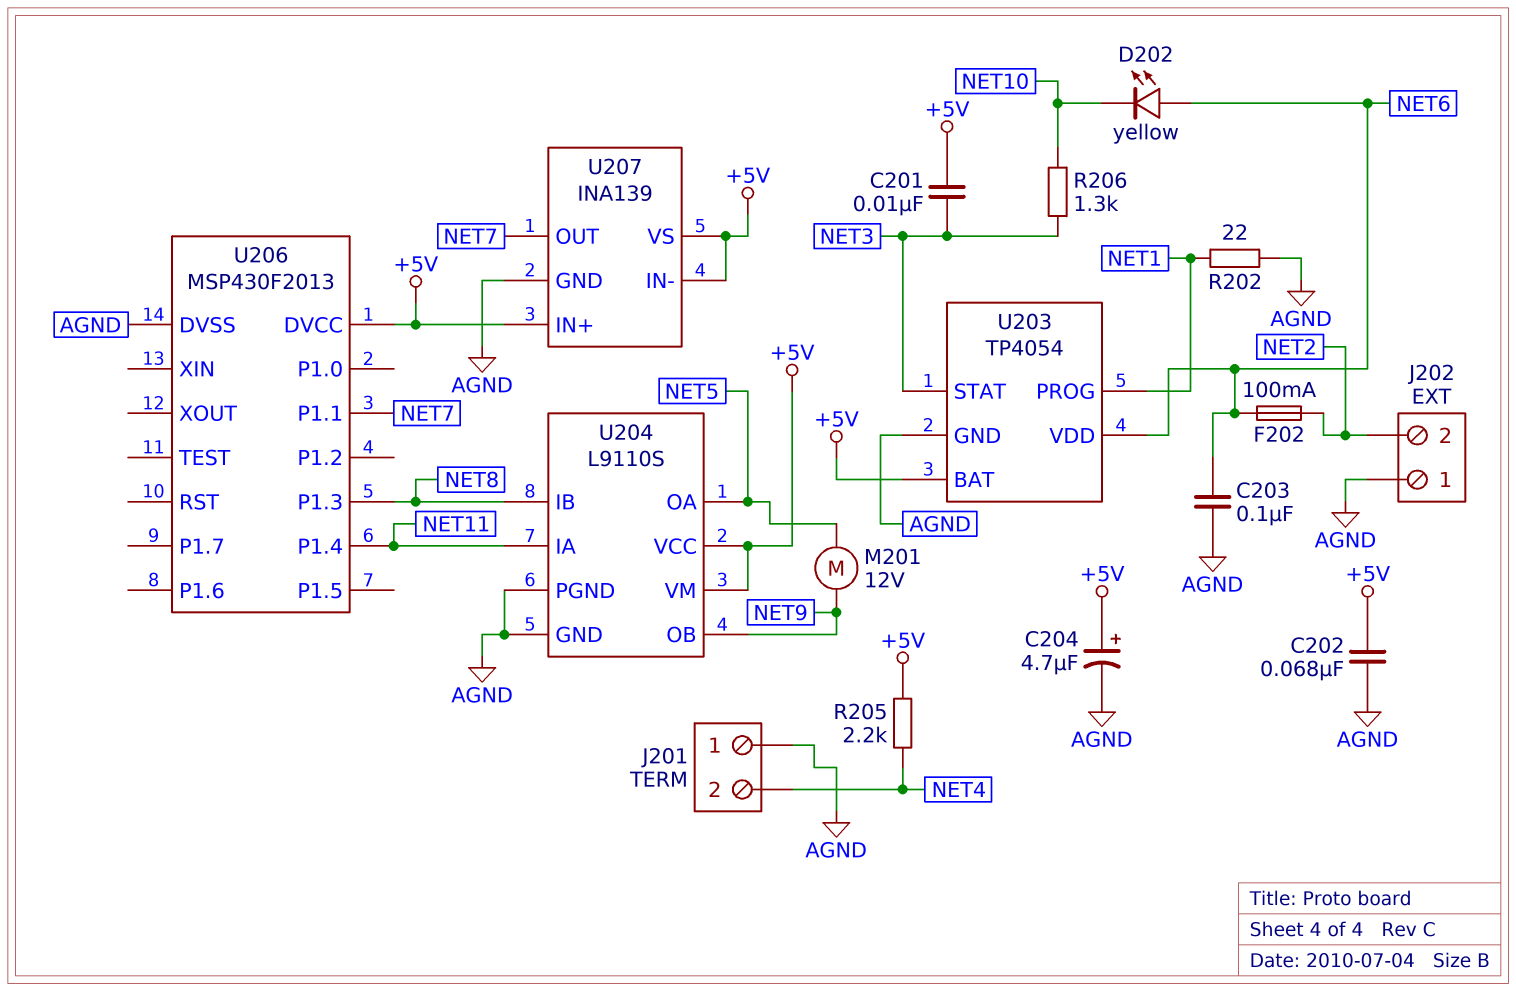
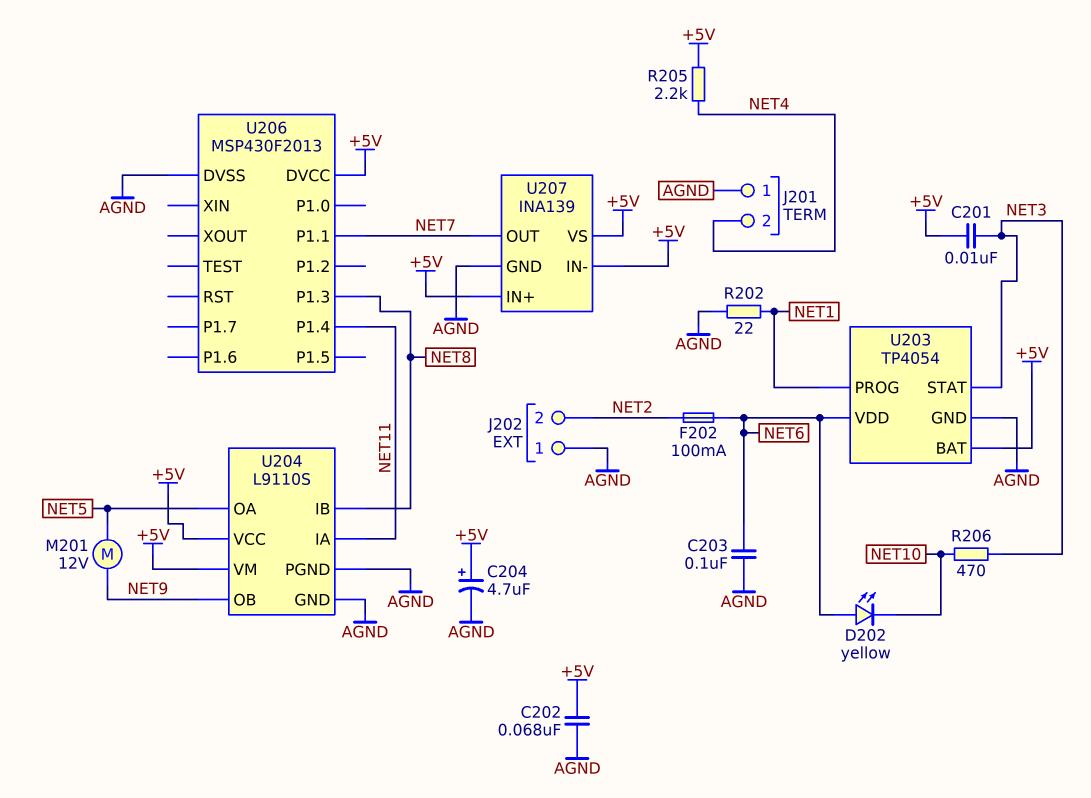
R206: 1.3k (NET3, NET10) -> 470 (NET3, NET10)

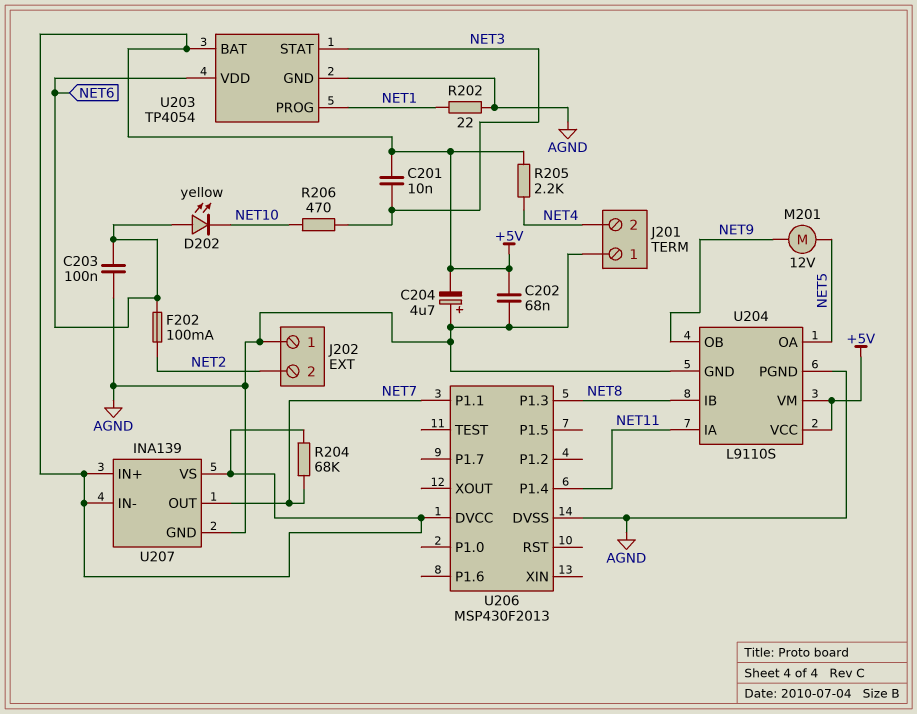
C204: 4.7uF (plus +5V, minus AGND) -> 4.7uF (plus AGND, minus +5V)
R204: none -> 68k (+5V, NET7)

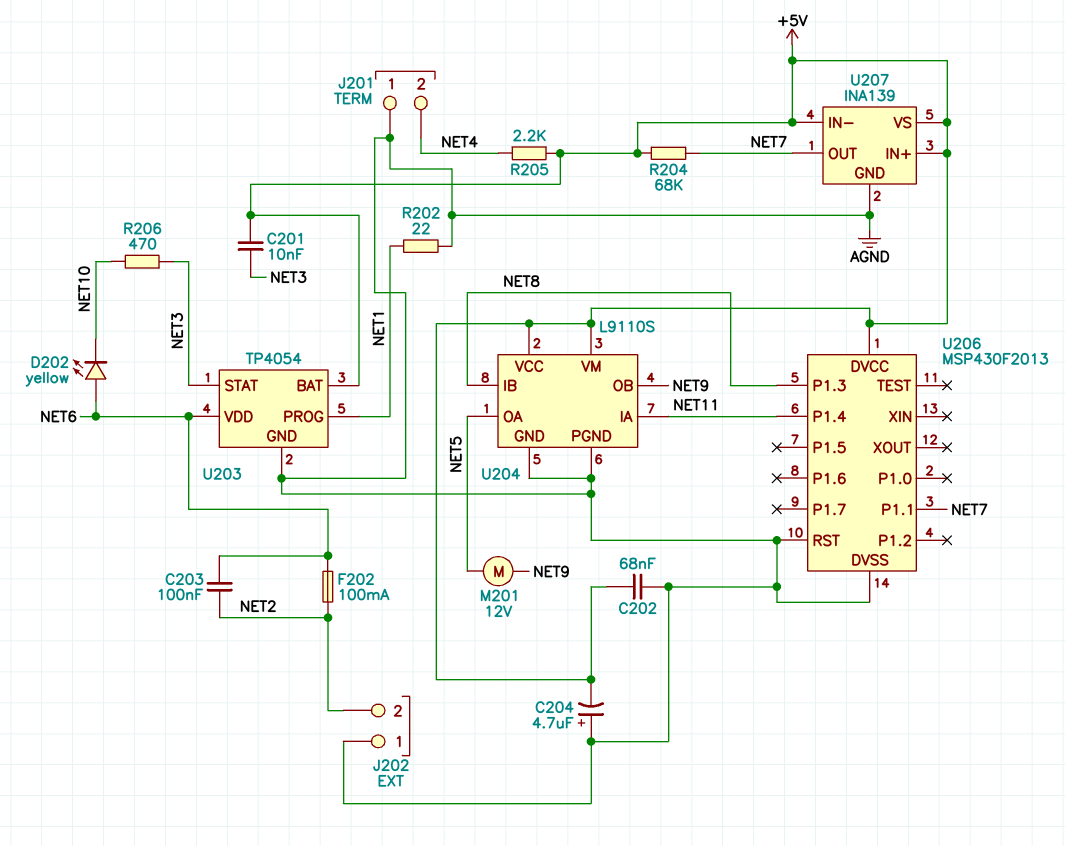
C203: 100nF (AGND, NET6) -> 100nF (NET2, NET6)
U206 pin RST: none -> AGND

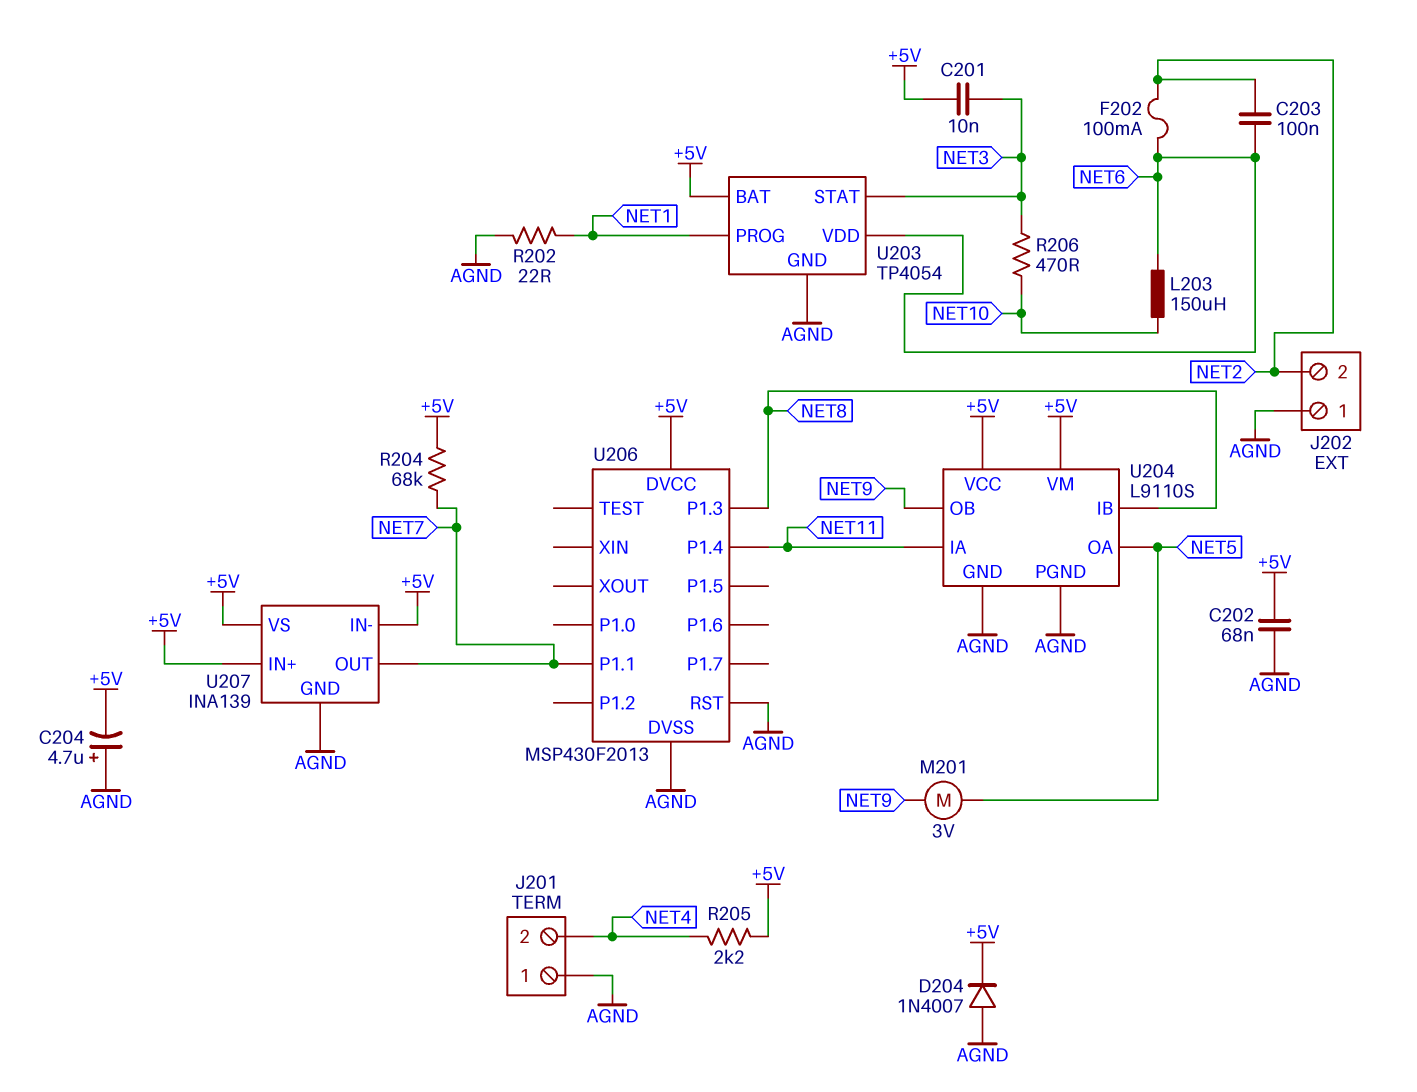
D202: LED yellow (A NET6, K NET10) -> none
D204: none -> diode 1N4007 (A AGND, K +5V)
L203: none -> 150uH (NET6, NET10)
M201: motor 12V (NET5, NET9) -> motor 3V (NET5, NET9)

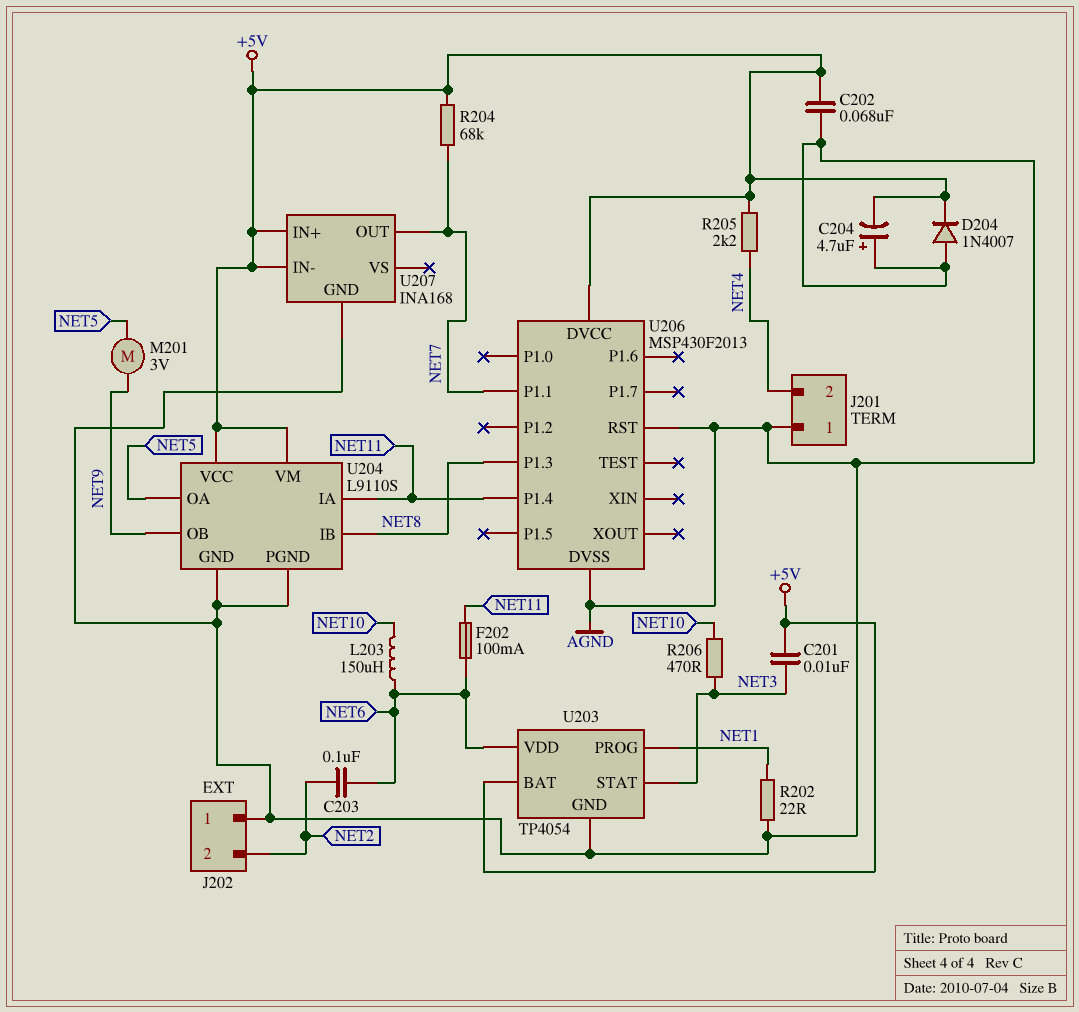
F202: 100mA (NET2, NET6) -> 100mA (NET6, NET11)
U207: INA139 -> INA168
U207 pin VS: +5V -> none

